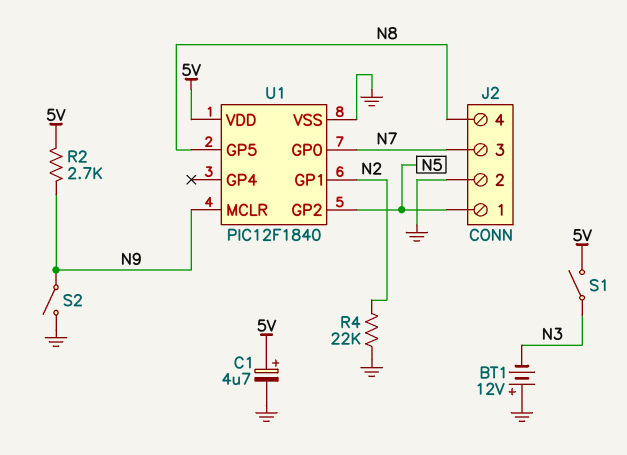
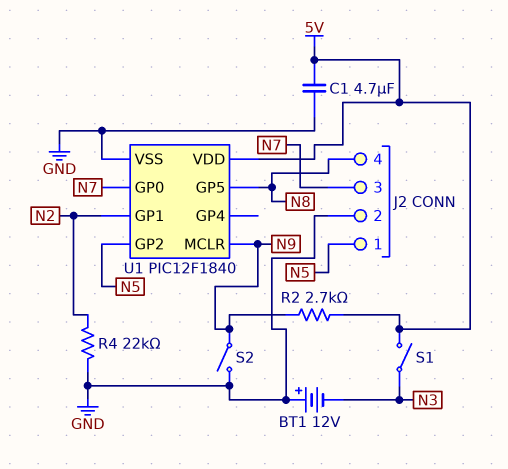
C1: 4.7uF (plus 5V, minus GND) -> 4.7uF (5V, GND)

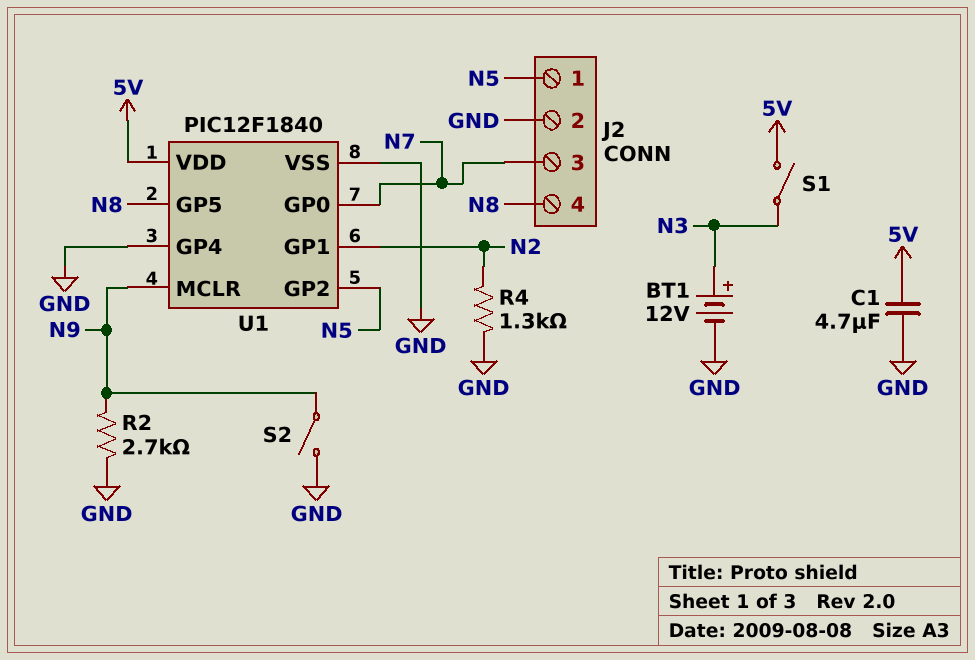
BT1: 12V (plus GND, minus N3) -> 12V (plus N3, minus GND)
R2: 2.7k (5V, N9) -> 2.7k (GND, N9)
R4: 22k (GND, N2) -> 1.3k (GND, N2)
U1 pin GP4: none -> GND

